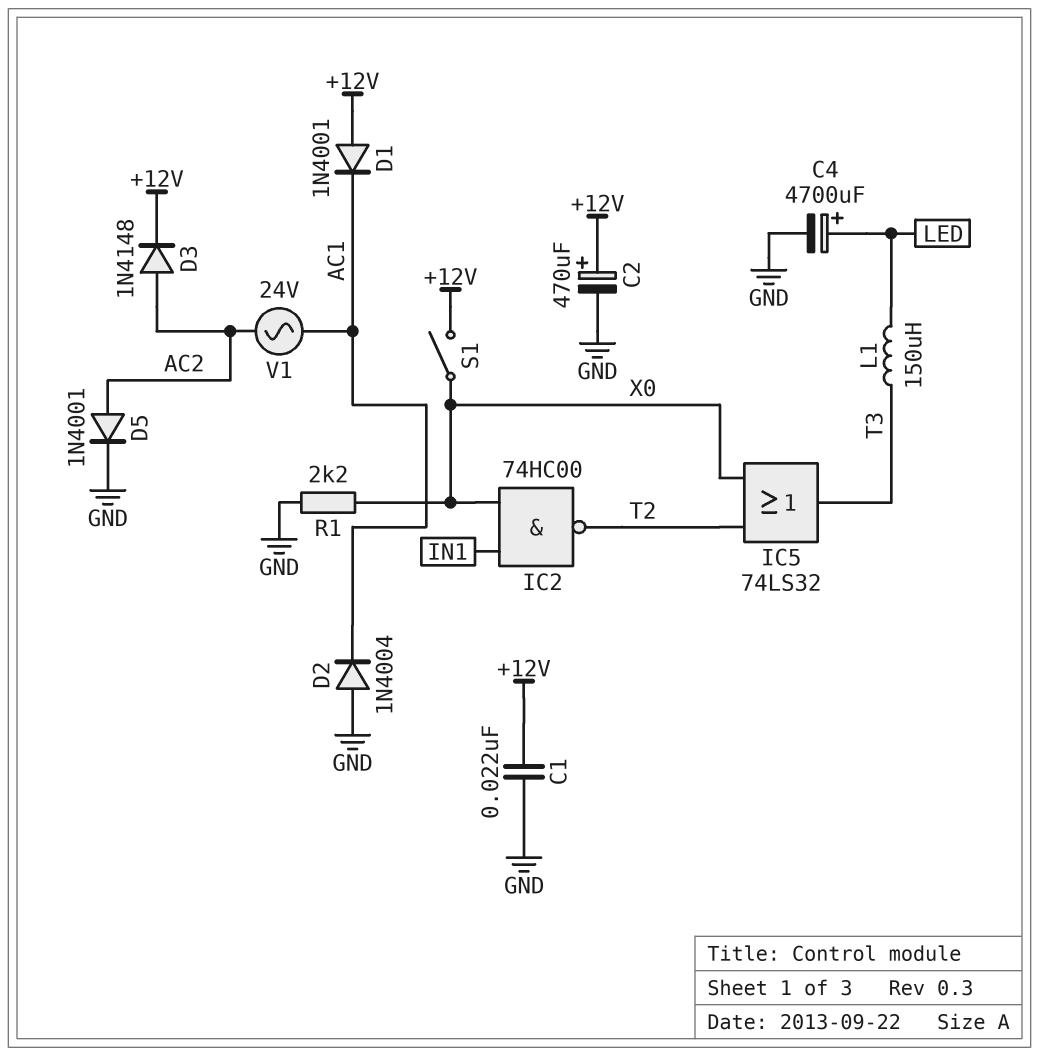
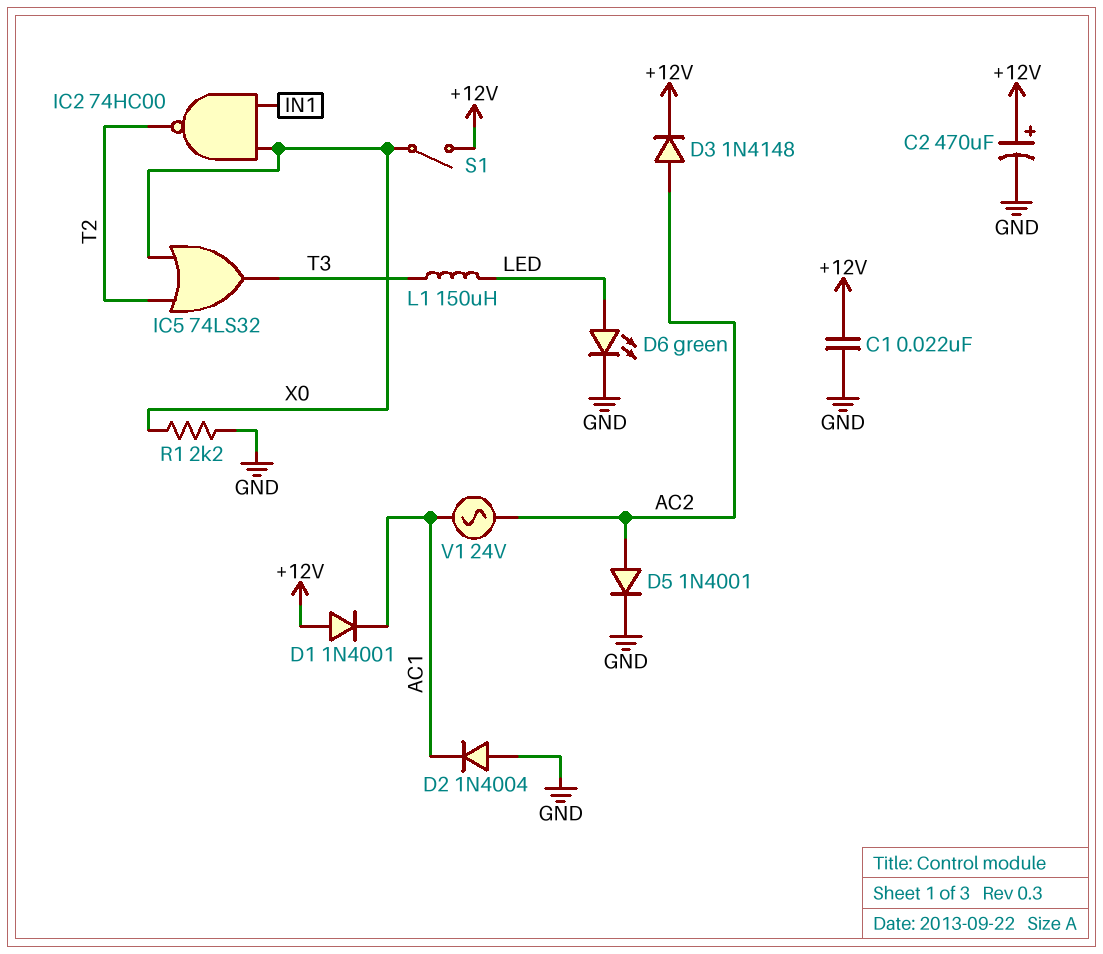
C4: 4700uF (plus LED, minus GND) -> none
D6: none -> LED green (A LED, K GND)

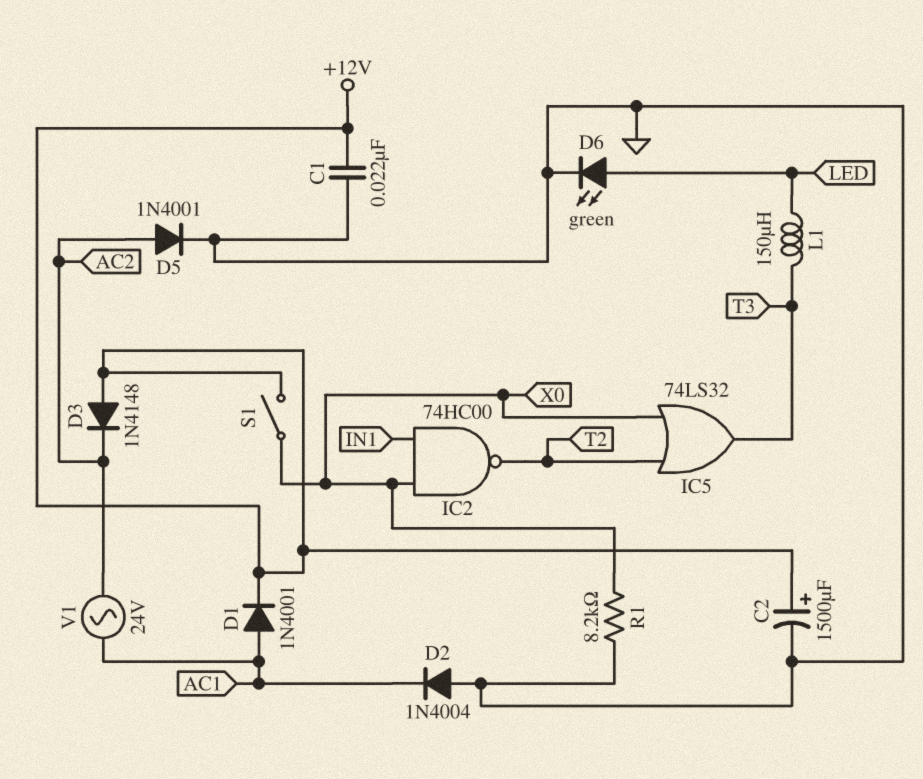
C2: 470uF (plus +12V, minus GND) -> 1500uF (plus +12V, minus GND)
D1: diode 1N4001 (A +12V, K AC1) -> diode 1N4001 (A AC1, K +12V)
D3: diode 1N4148 (A AC2, K +12V) -> diode 1N4148 (A +12V, K AC2)
R1: 2.2k (GND, X0) -> 8.2k (GND, X0)

